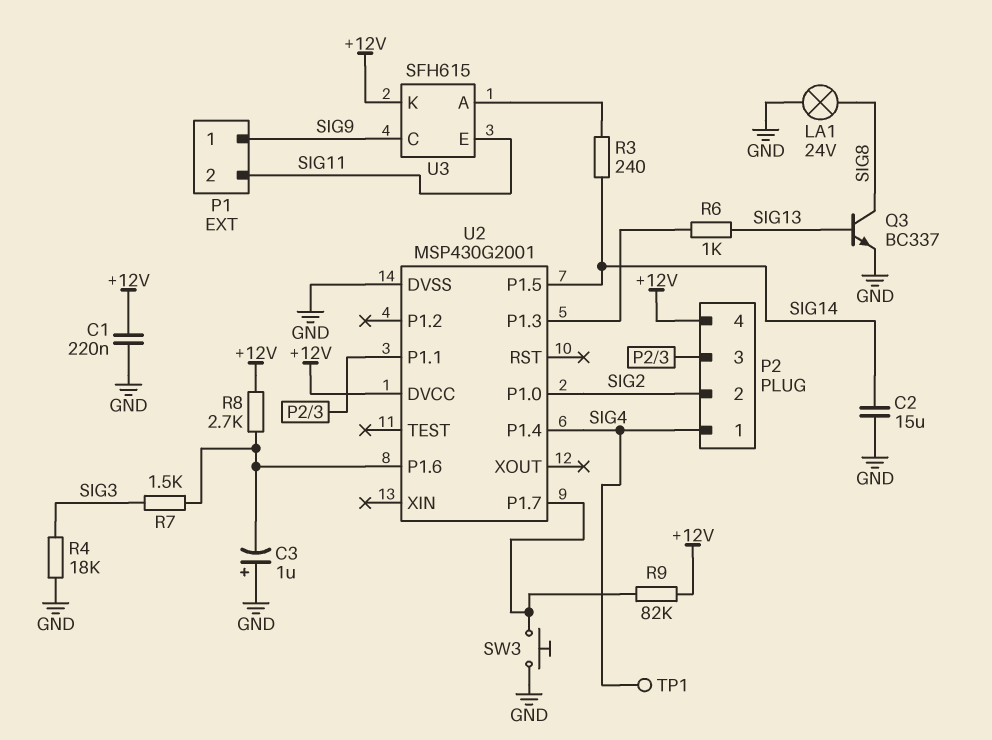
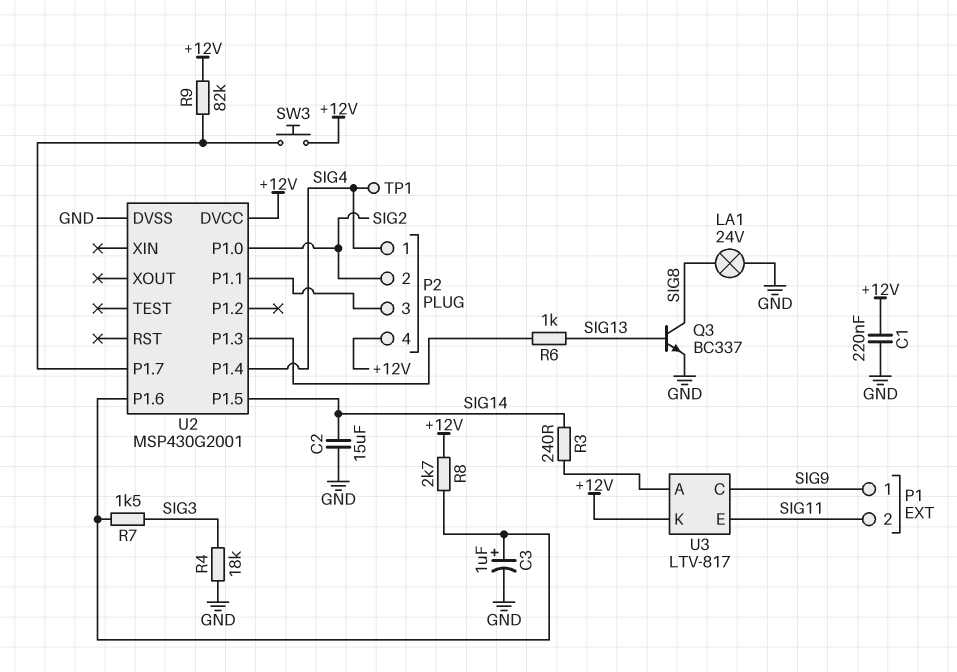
C3: 1uF (plus GND, minus U2/P1.6) -> 1uF (plus U2/P1.6, minus GND)
SW3: button (GND, U2/P1.7) -> button (+12V, U2/P1.7)
U3: SFH615 -> LTV-817

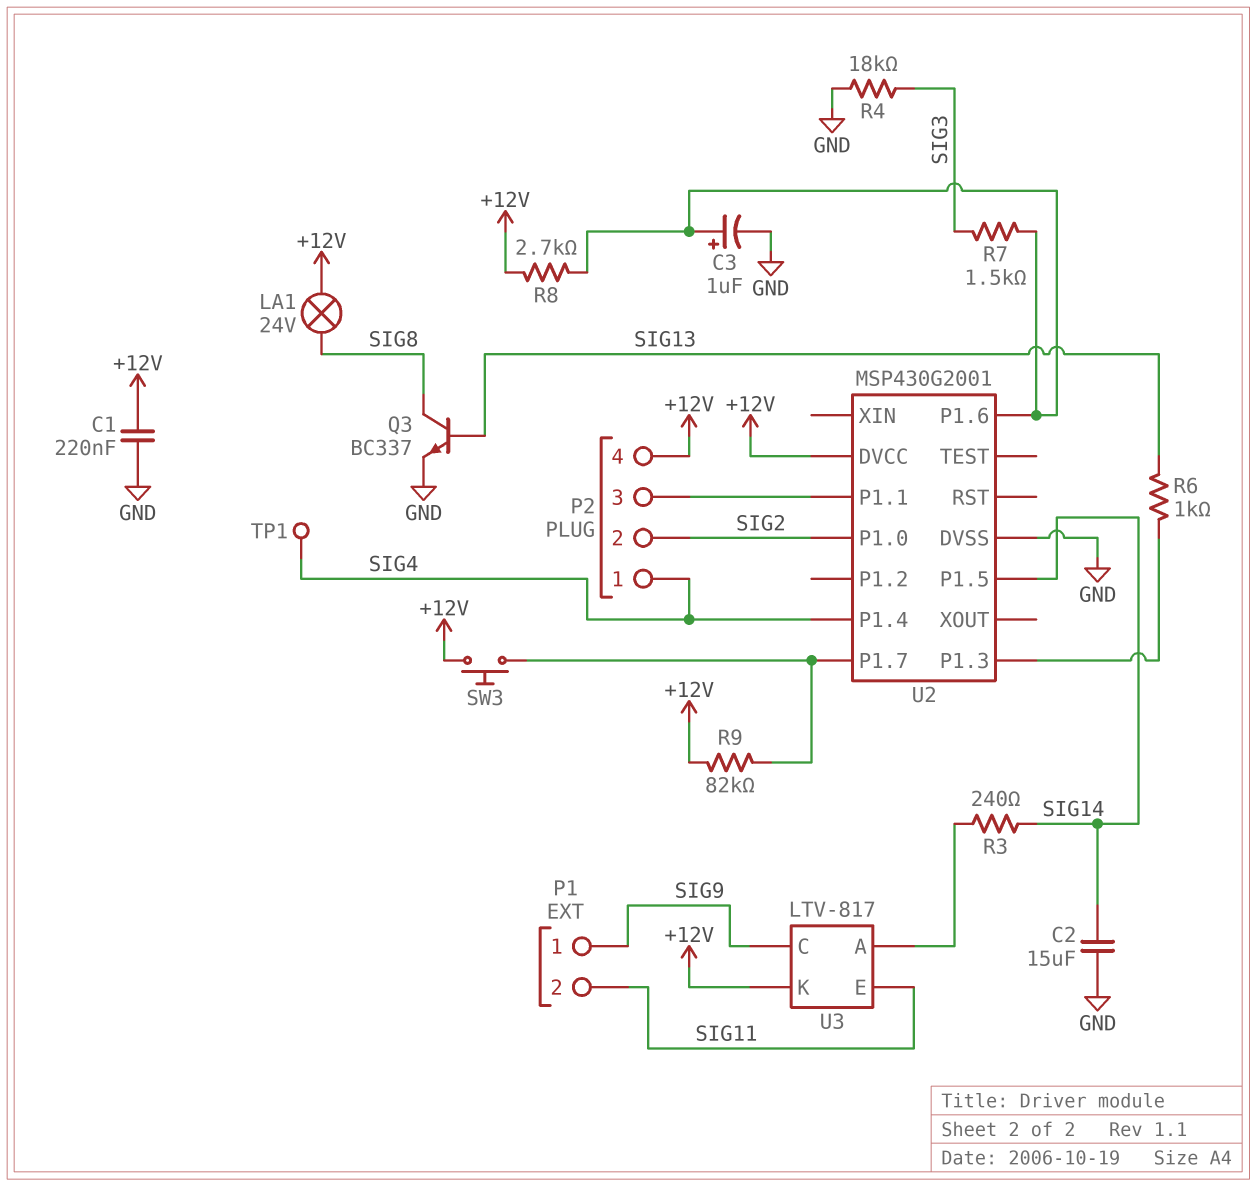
LA1: lamp 24V (GND, SIG8) -> lamp 24V (+12V, SIG8)

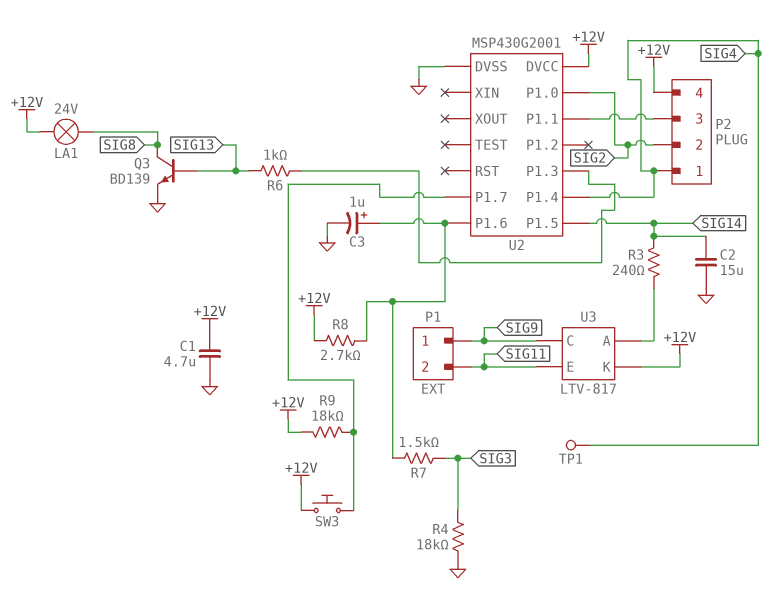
C1: 220nF (+12V, GND) -> 4.7uF (+12V, GND)
Q3: NPN BC337 (B SIG13, C SIG8, E GND) -> NPN BD139 (B SIG13, C SIG8, E GND)
R9: 82k (+12V, U2/P1.7) -> 18k (+12V, U2/P1.7)

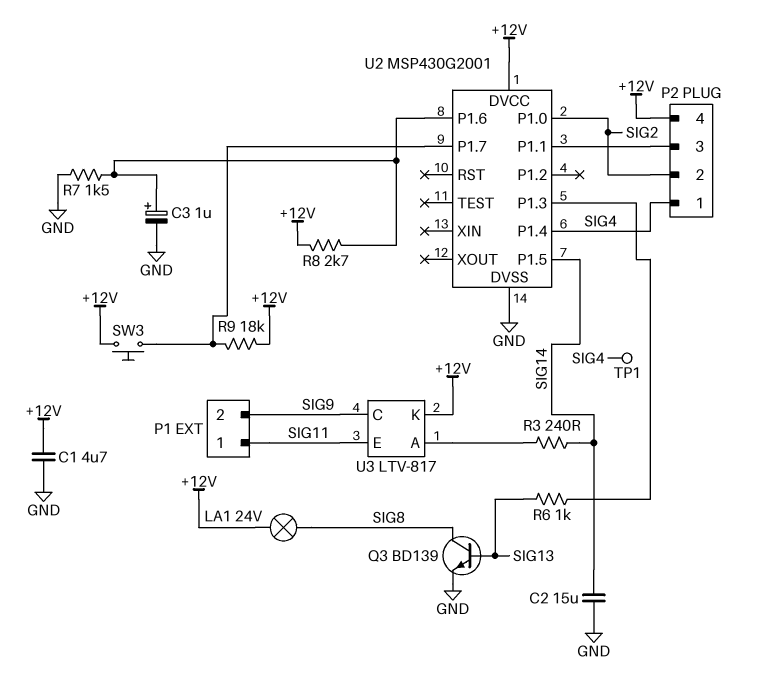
P1 pin 1: SIG9 -> SIG11
P1 pin 2: SIG11 -> SIG9
R4: 18k (GND, SIG3) -> none
R7: 1.5k (SIG3, U2/P1.6) -> 1.5k (GND, U2/P1.6)

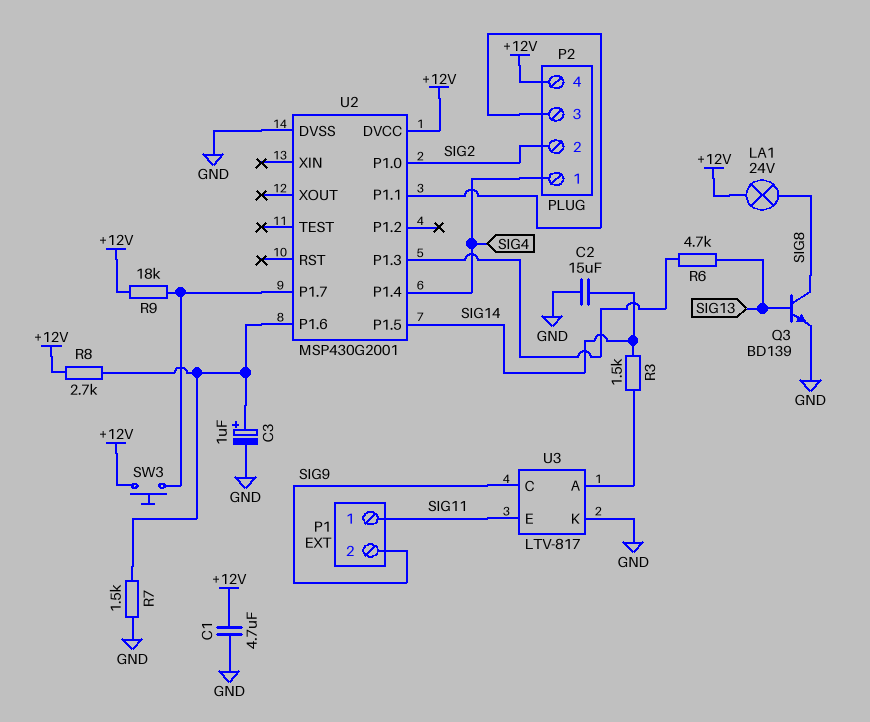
R3: 240 (SIG14, U3/A) -> 1.5k (SIG14, U3/A)
R6: 1k (SIG13, U2/P1.3) -> 4.7k (SIG13, U2/P1.3)
TP1: test point (SIG4) -> none
U3 pin K: +12V -> GND

